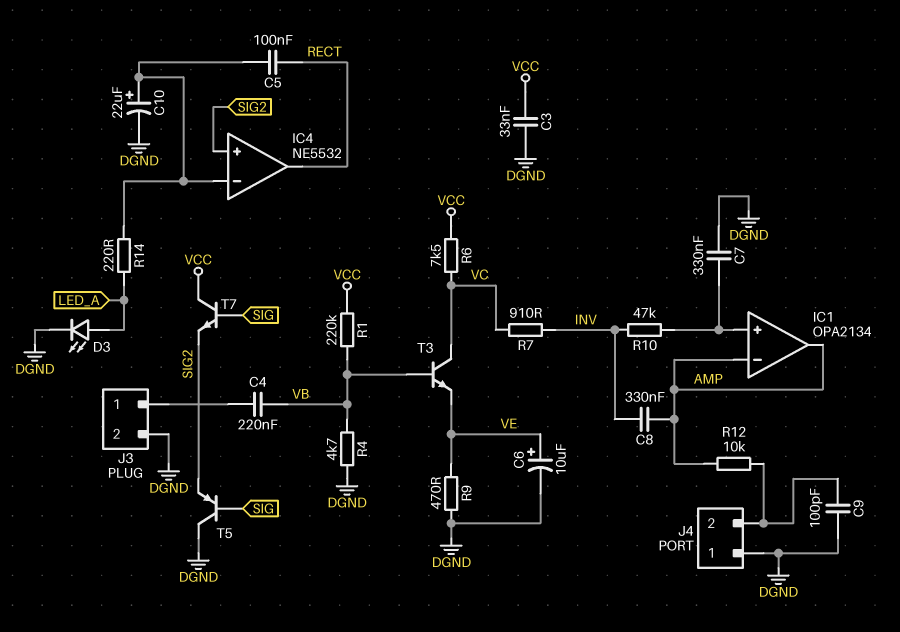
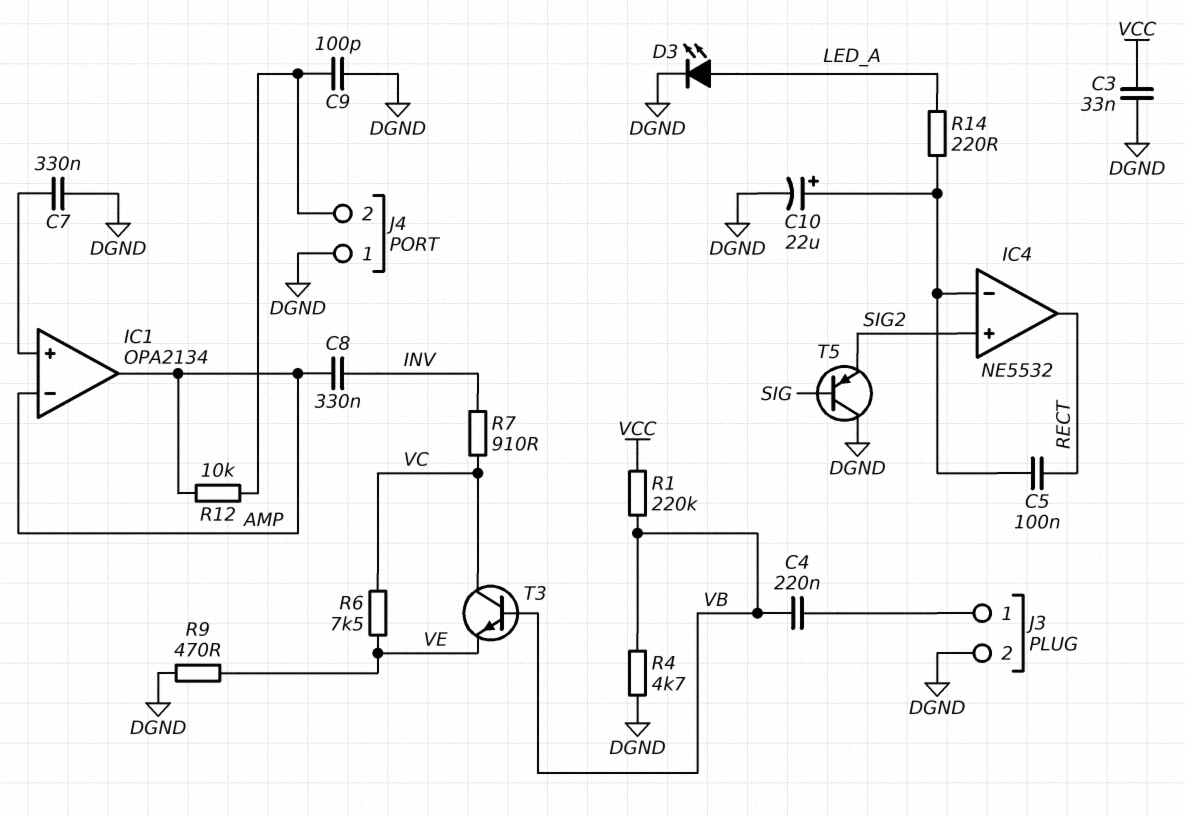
C6: 10uF (plus VE, minus DGND) -> none
R6: 7.5k (VC, VCC) -> 7.5k (VC, VE)
R10: 47k (IC1/in+, INV) -> none
T7: NPN (B SIG, C VCC, E SIG2) -> none

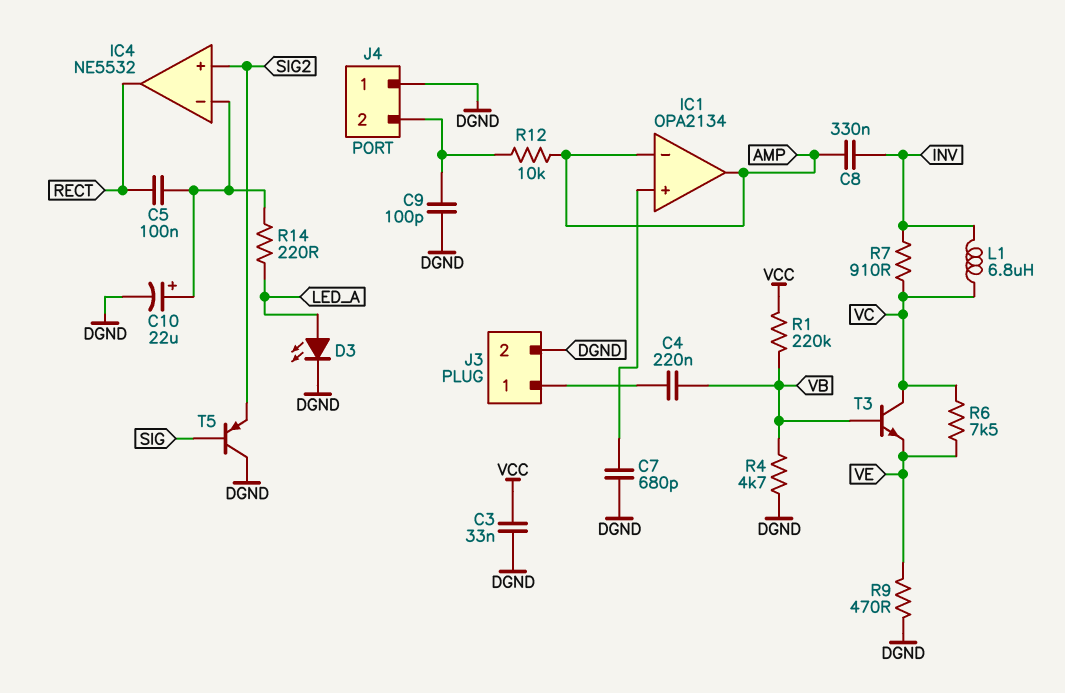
C7: 330nF (DGND, IC1/in+) -> 680pF (DGND, IC1/in+)
L1: none -> 6.8uH (INV, VC)

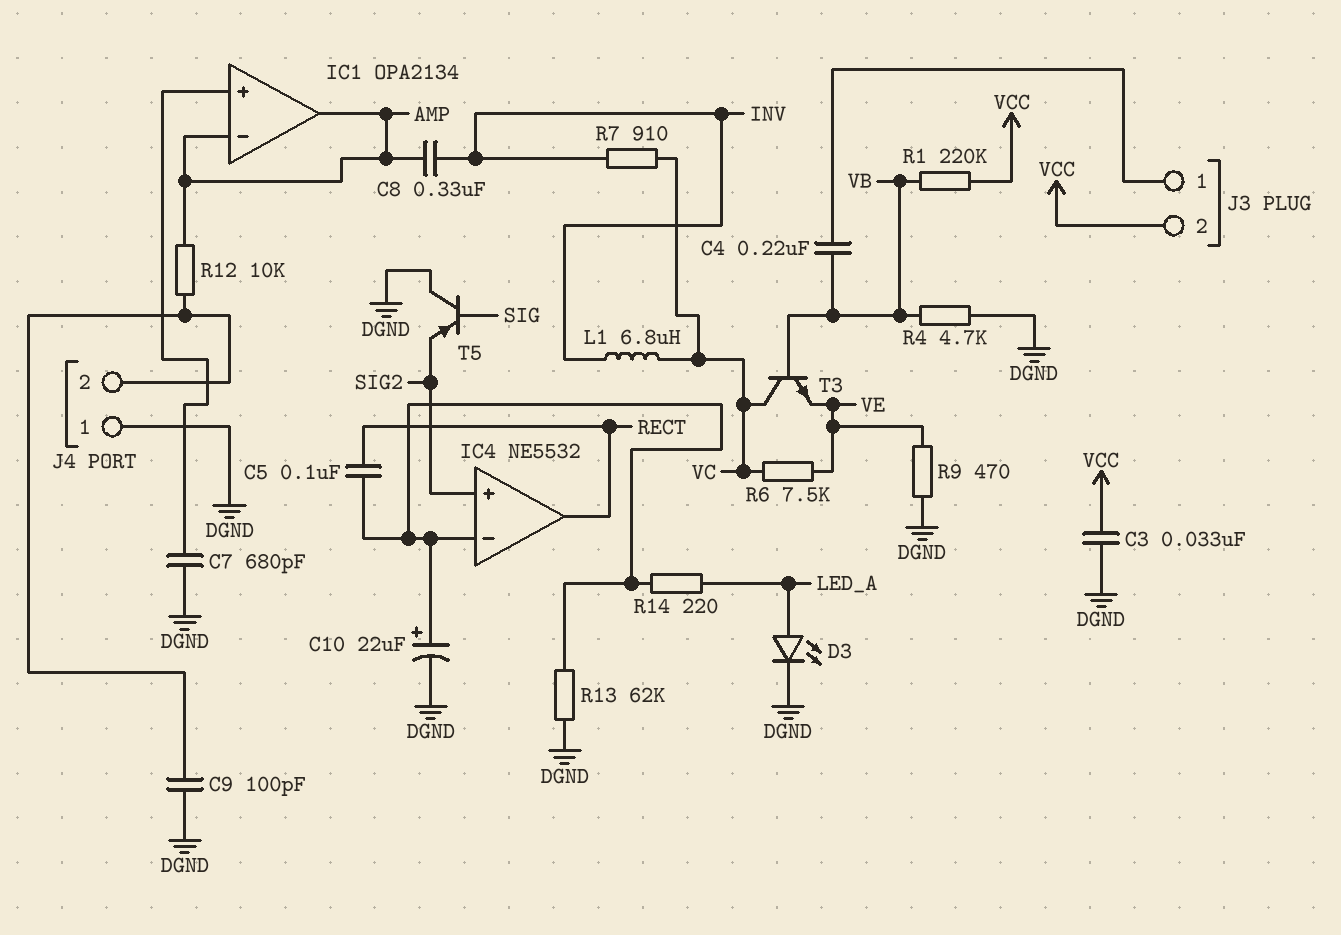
J3 pin 2: DGND -> VCC
R13: none -> 62k (DGND, IC4/in-)

